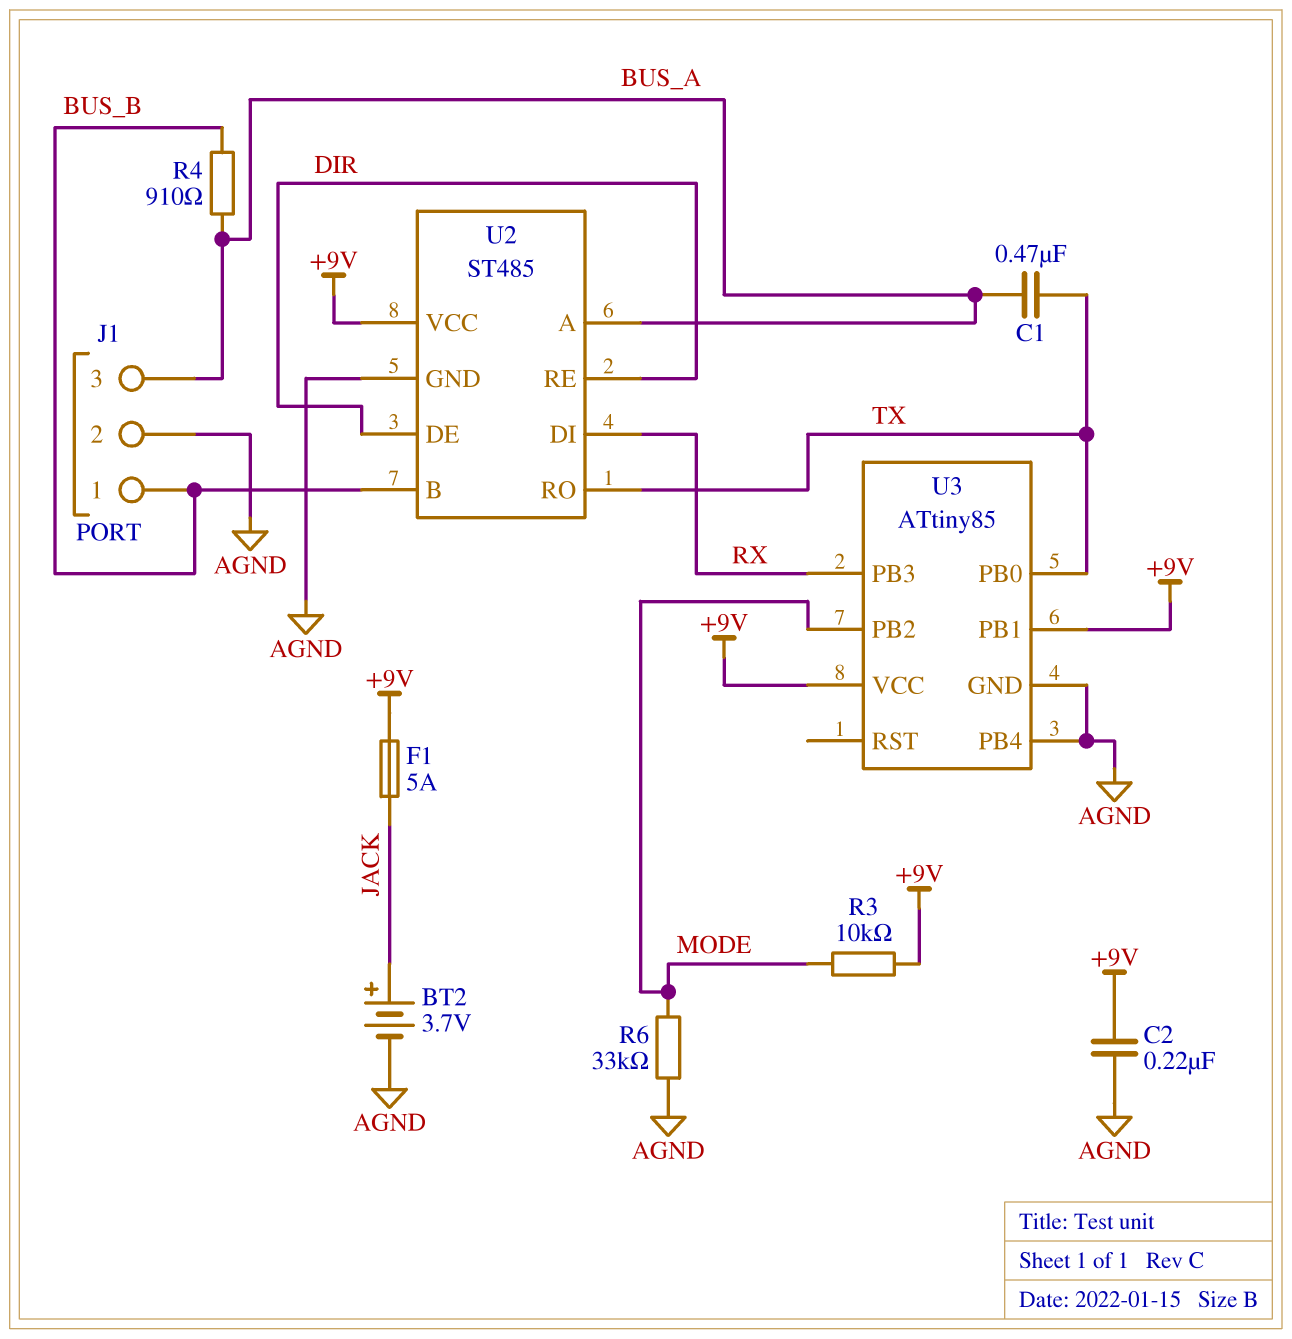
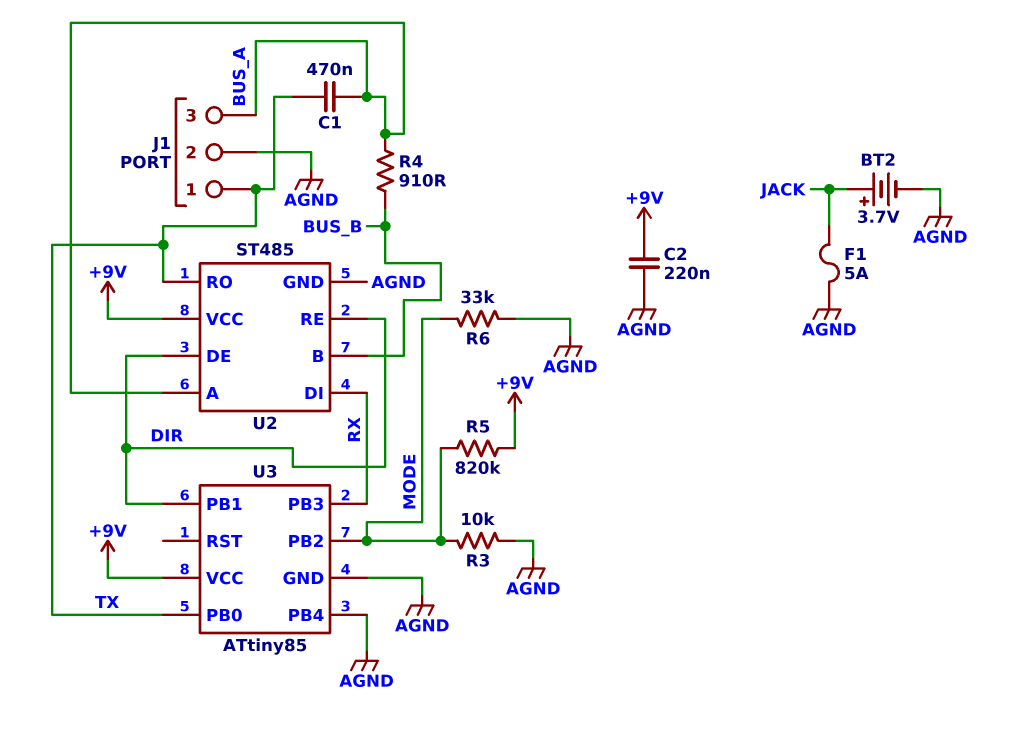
F1: 5A (+9V, JACK) -> 5A (AGND, JACK)
J1 pin 1: BUS_B -> TX
R3: 10k (+9V, MODE) -> 10k (AGND, MODE)
R5: none -> 820k (+9V, MODE)
U3 pin PB1: +9V -> DIR

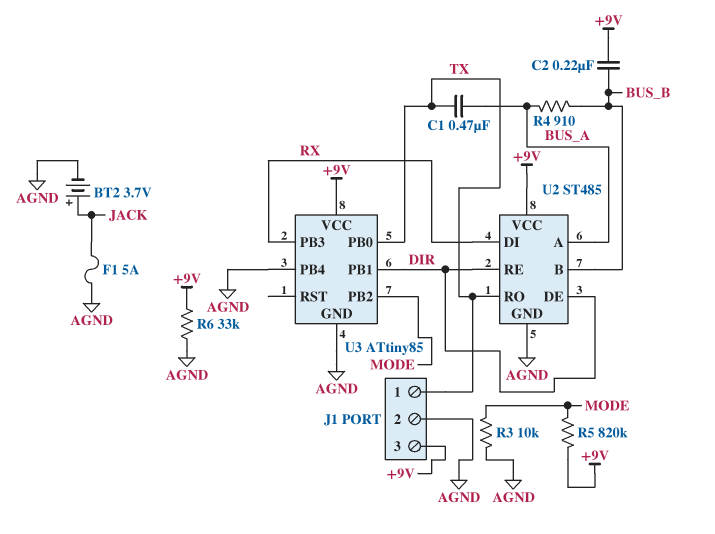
C2: 220nF (+9V, AGND) -> 220nF (+9V, BUS_B)
J1 pin 3: BUS_A -> +9V
R6: 33k (AGND, MODE) -> 33k (+9V, AGND)

